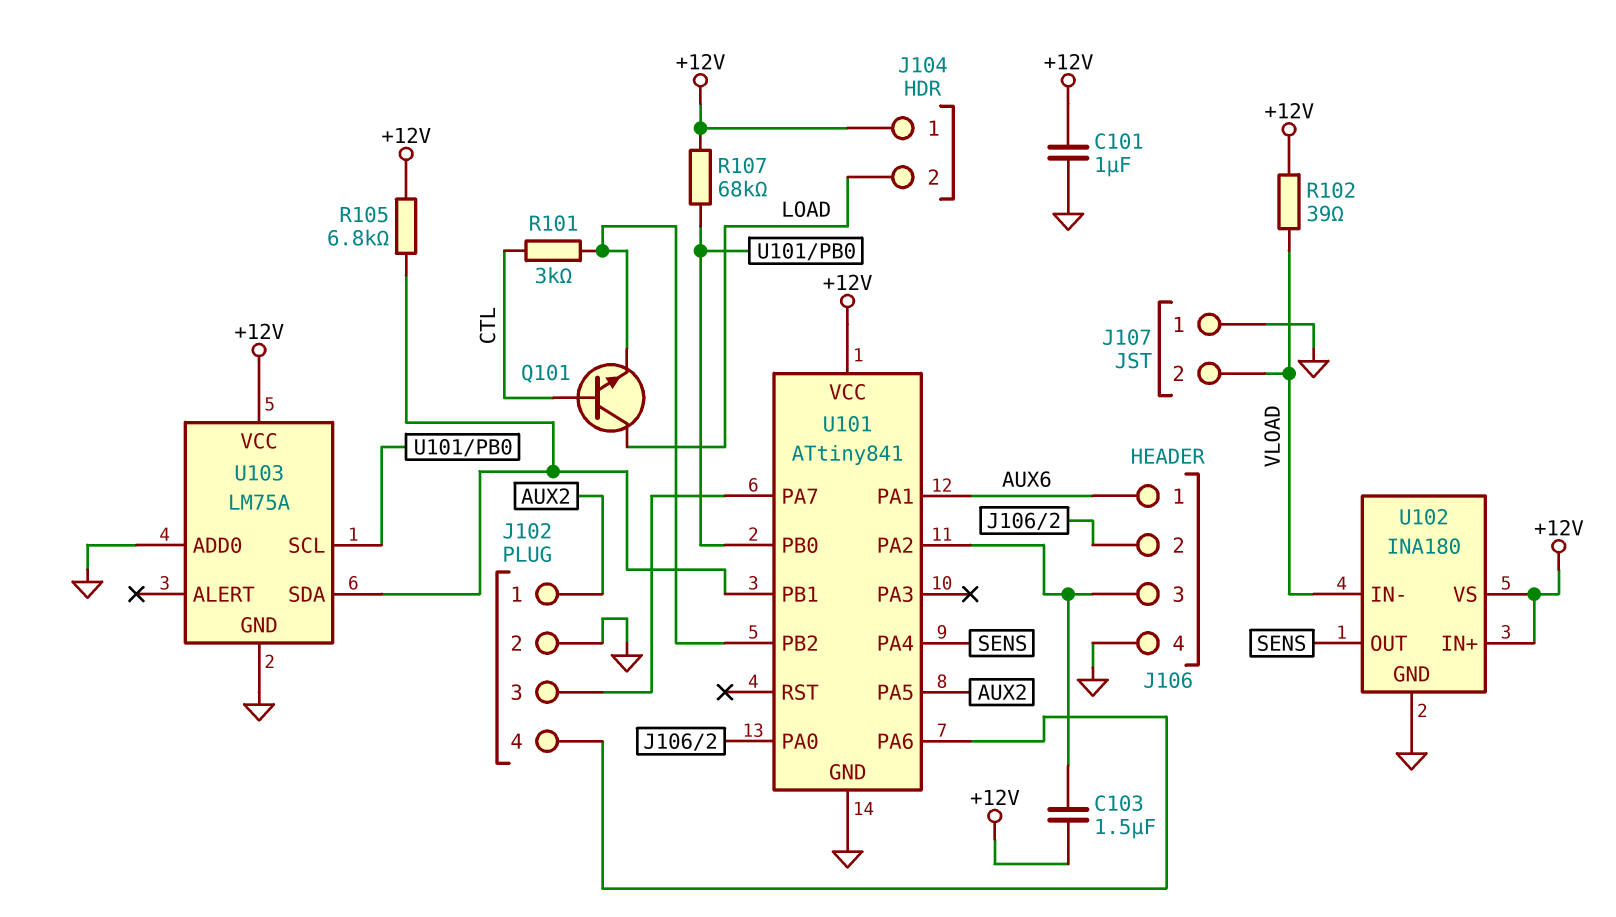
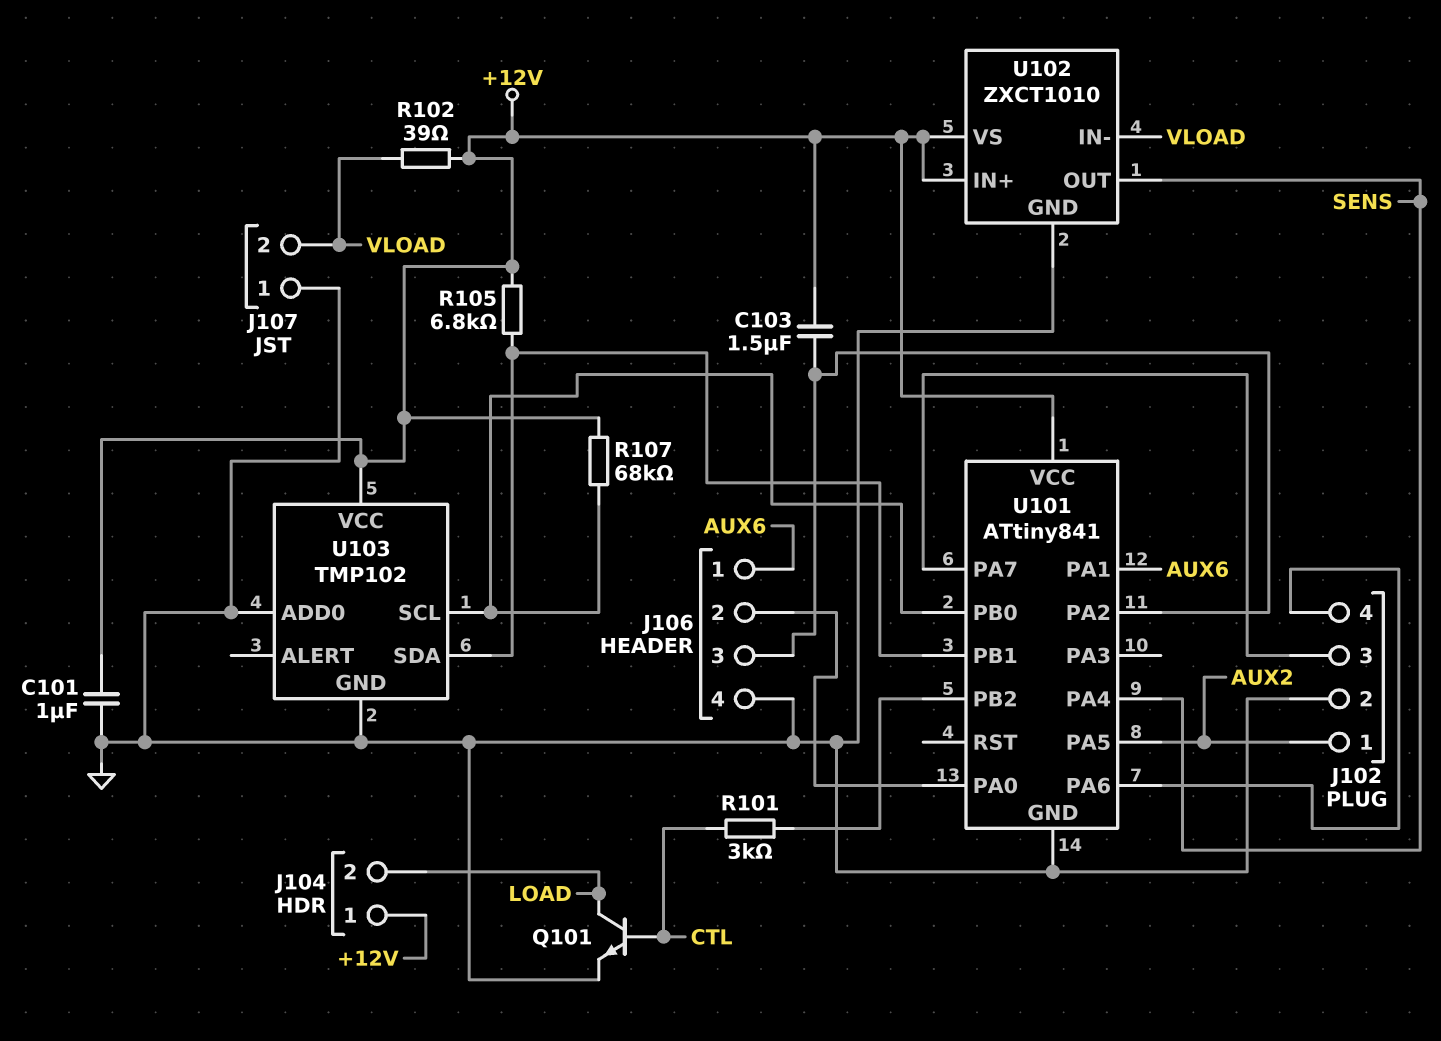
Q101: NPN (B CTL, C LOAD, E U101/PB2) -> NPN (B CTL, C LOAD, E GND)
U102: INA180 -> ZXCT1010
U103: LM75A -> TMP102

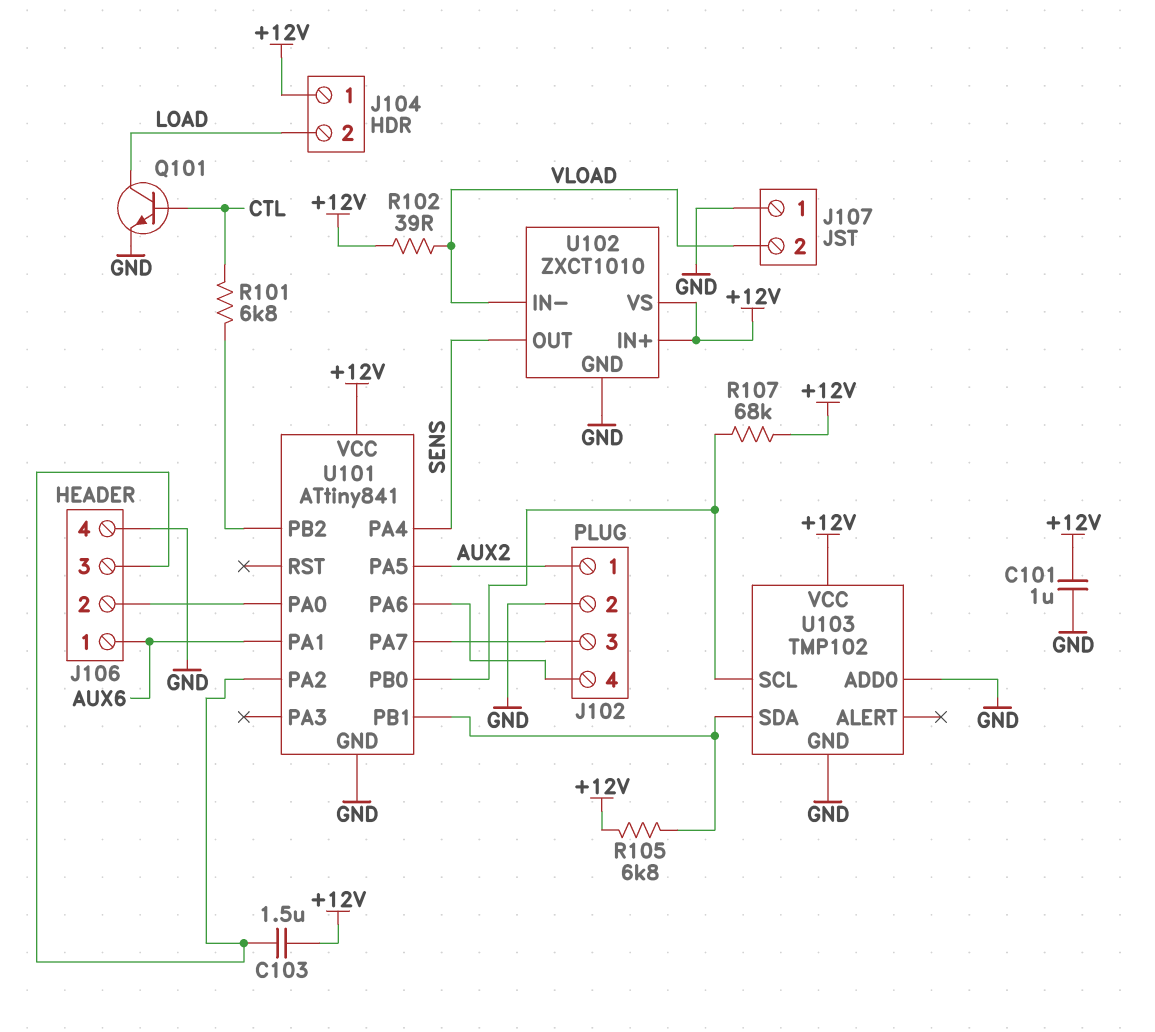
R101: 3k (CTL, U101/PB2) -> 6.8k (CTL, U101/PB2)

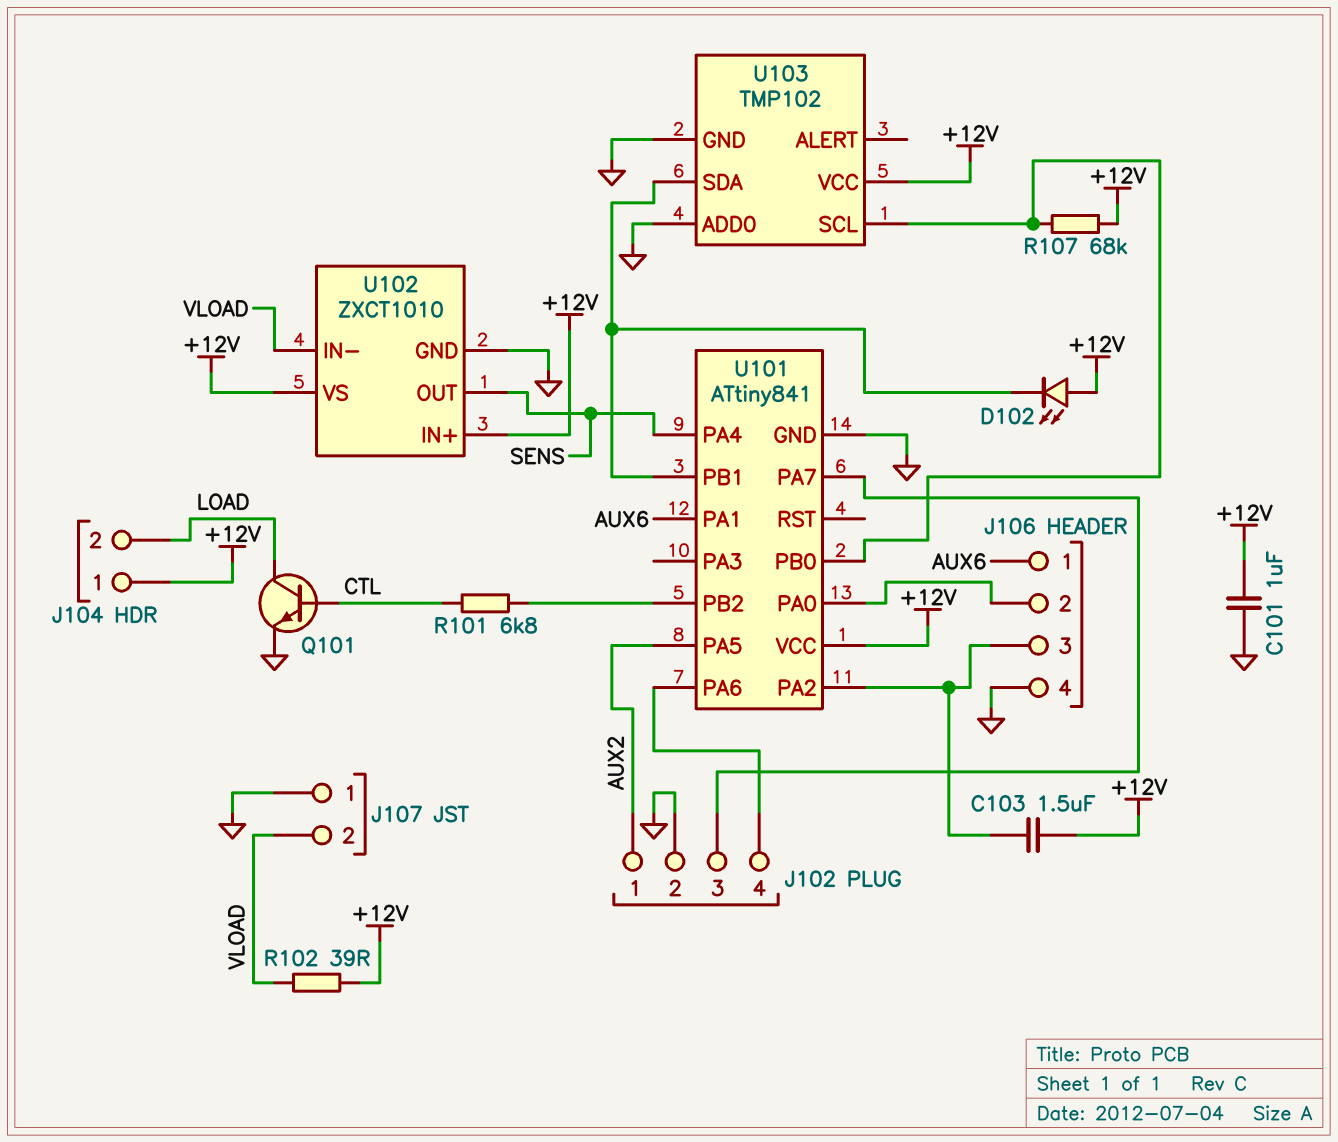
D102: none -> LED (A +12V, K U101/PB1)
R105: 6.8k (+12V, U101/PB1) -> none

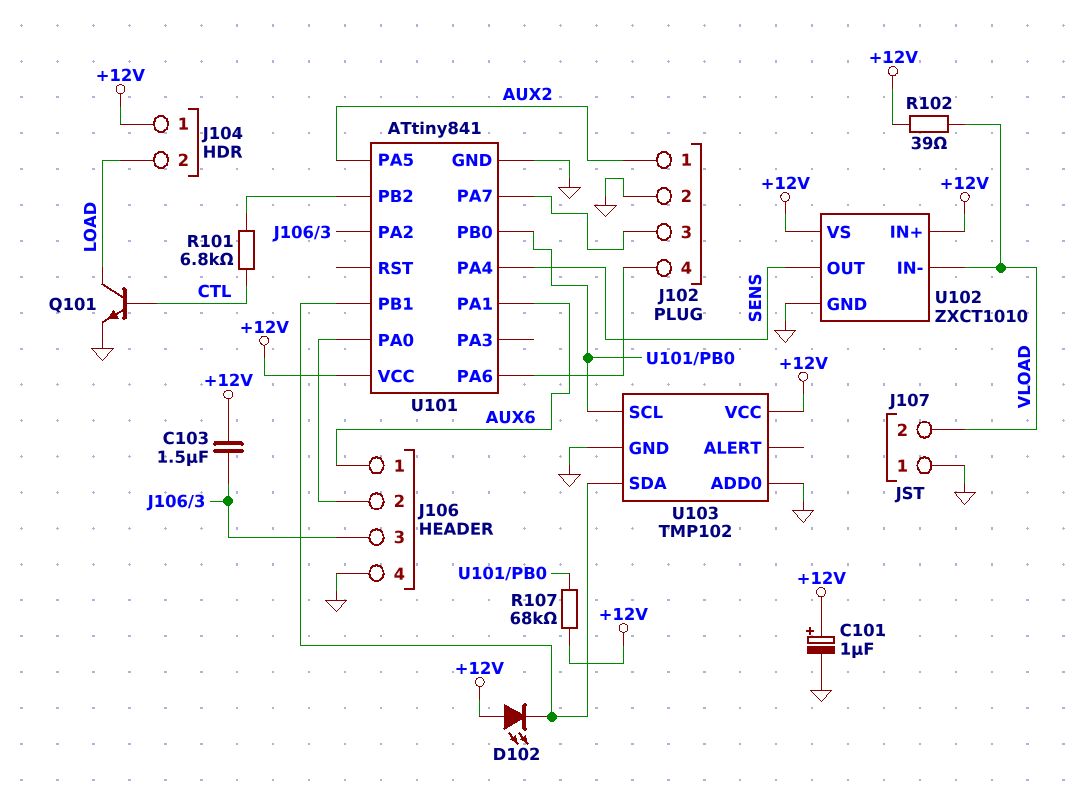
C101: 1uF (+12V, GND) -> 1uF (plus +12V, minus GND)

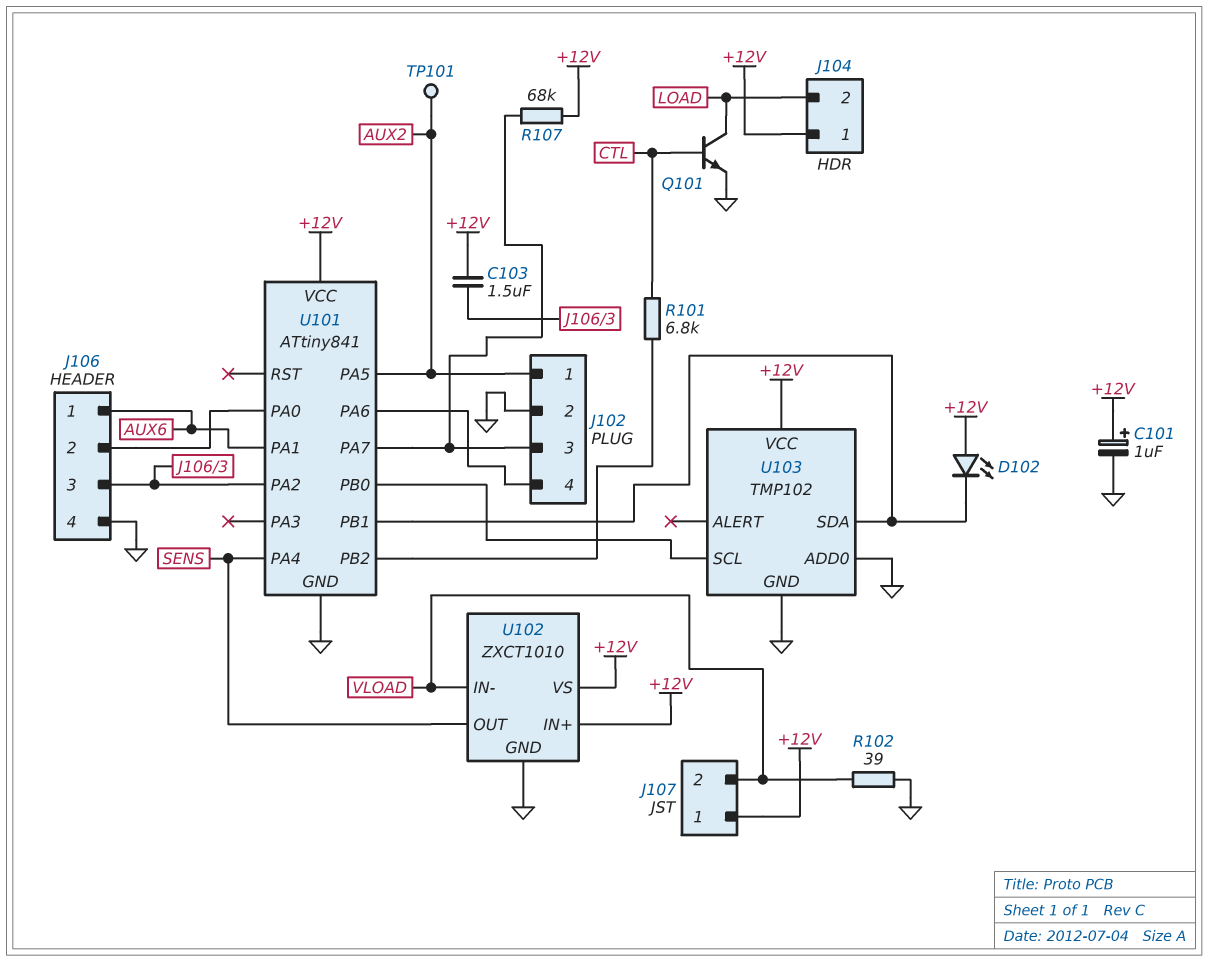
J107 pin 1: GND -> +12V
R102: 39 (+12V, VLOAD) -> 39 (GND, VLOAD)
R107: 68k (+12V, U101/PB0) -> 68k (+12V, J102/3)
TP101: none -> test point (AUX2)

